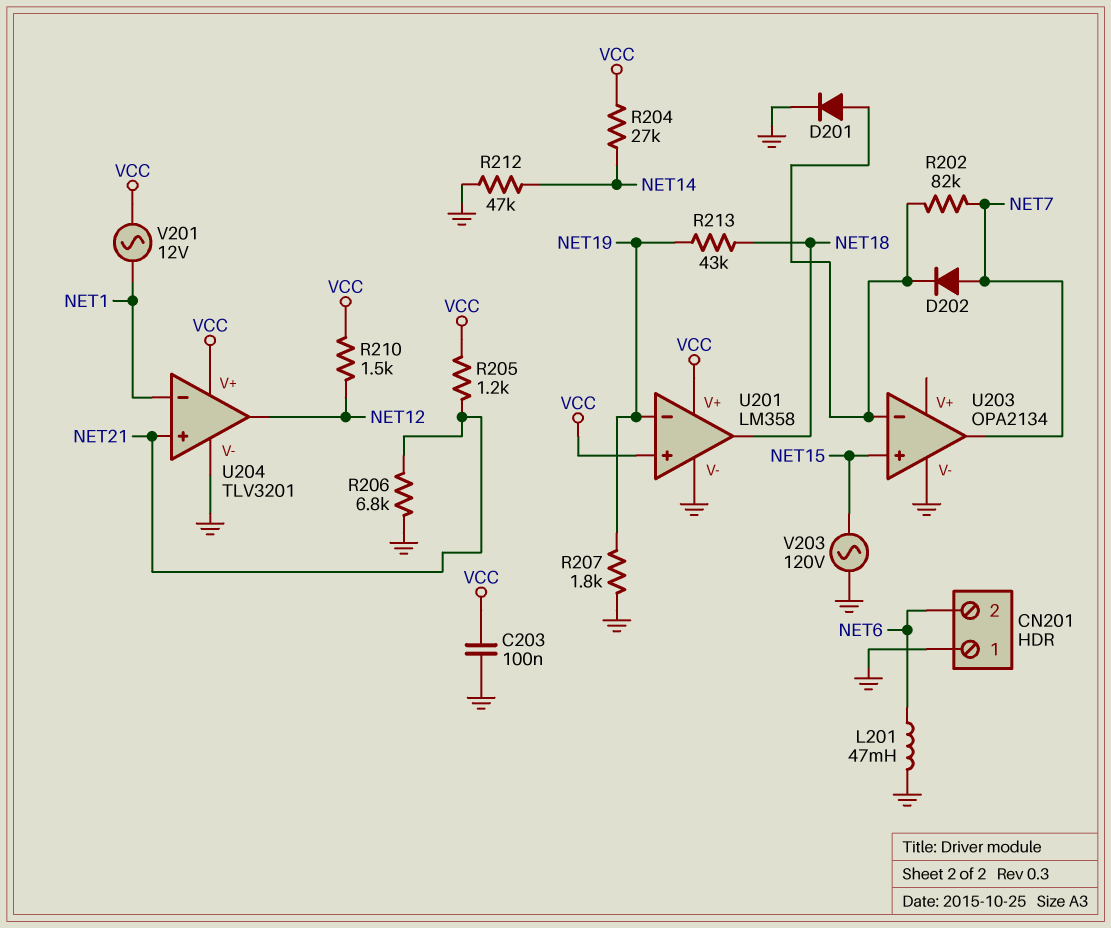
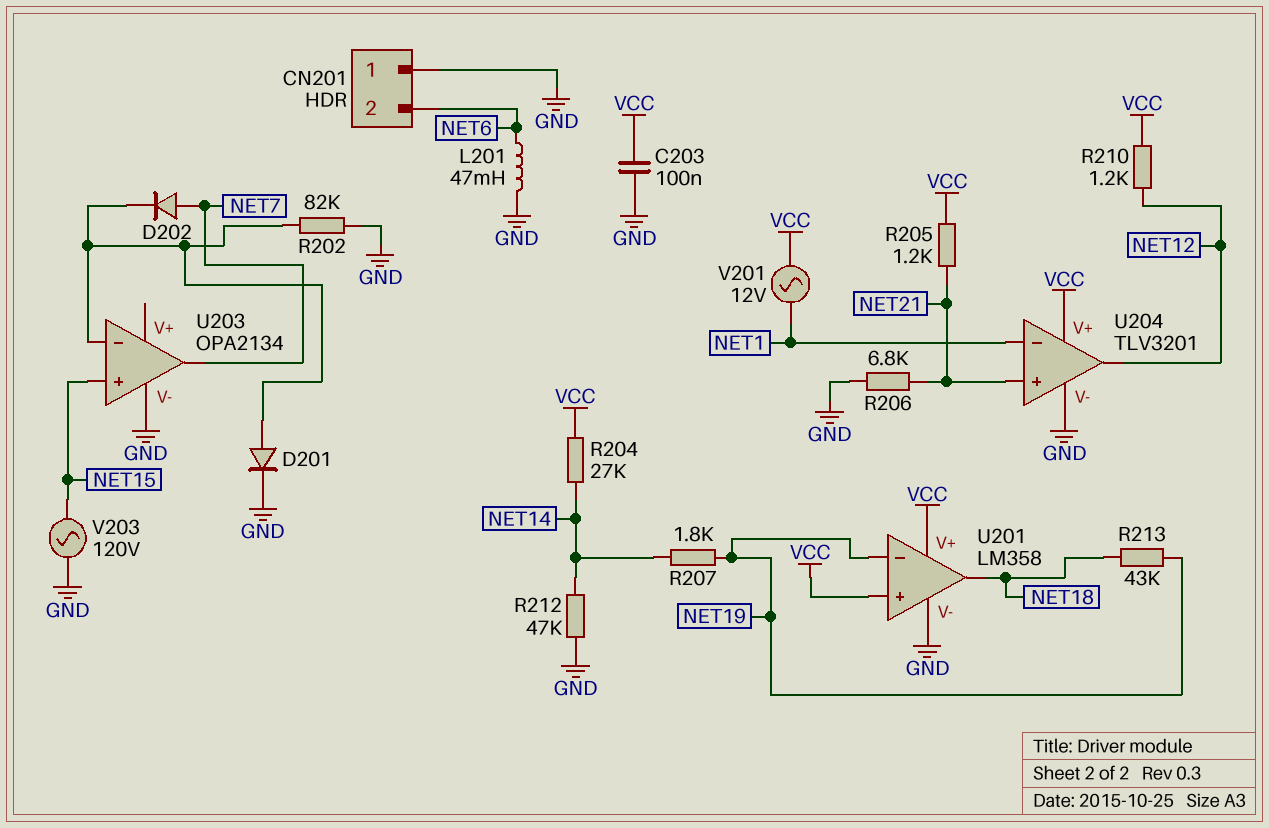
R202: 82k (NET7, U203/in-) -> 82k (GND, U203/in-)
R207: 1.8k (GND, NET19) -> 1.8k (NET14, NET19)
R210: 1.5k (NET12, VCC) -> 1.2k (NET12, VCC)

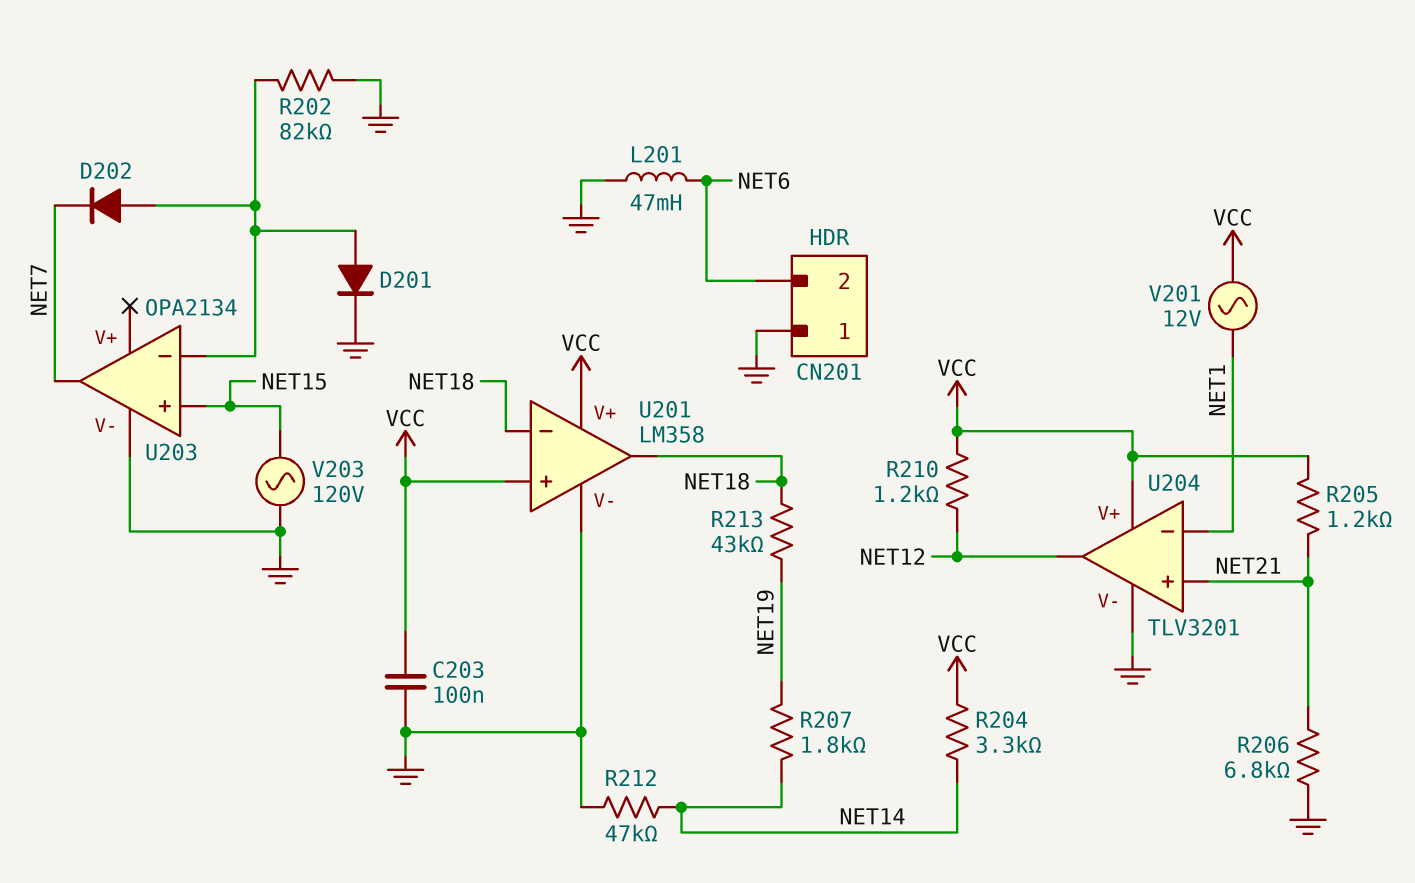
D202: diode (A NET7, K U203/in-) -> diode (A U203/in-, K NET7)
R204: 27k (NET14, VCC) -> 3.3k (NET14, VCC)
U201 pin in-: NET19 -> NET18

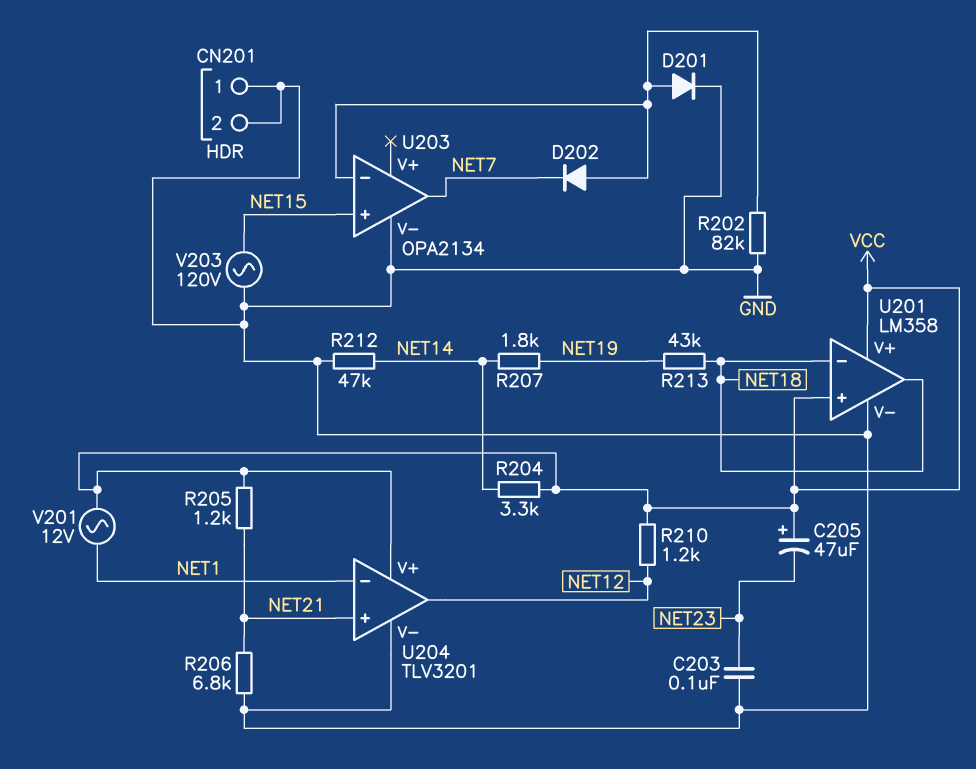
C203: 100nF (GND, VCC) -> 100nF (GND, NET23)
C205: none -> 47uF (plus VCC, minus NET23)
CN201 pin 2: NET6 -> GND
L201: 47mH (GND, NET6) -> none

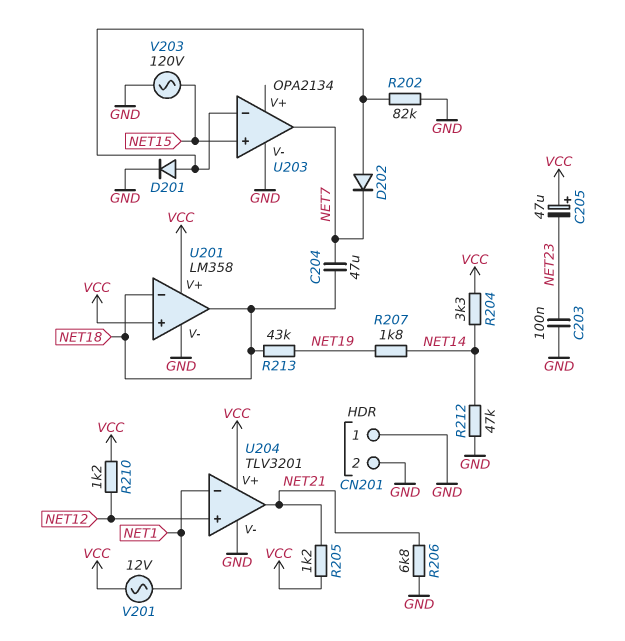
C204: none -> 47uF (NET7, NET18)
U204 pin in+: NET21 -> NET12
U204 pin out: NET12 -> NET21

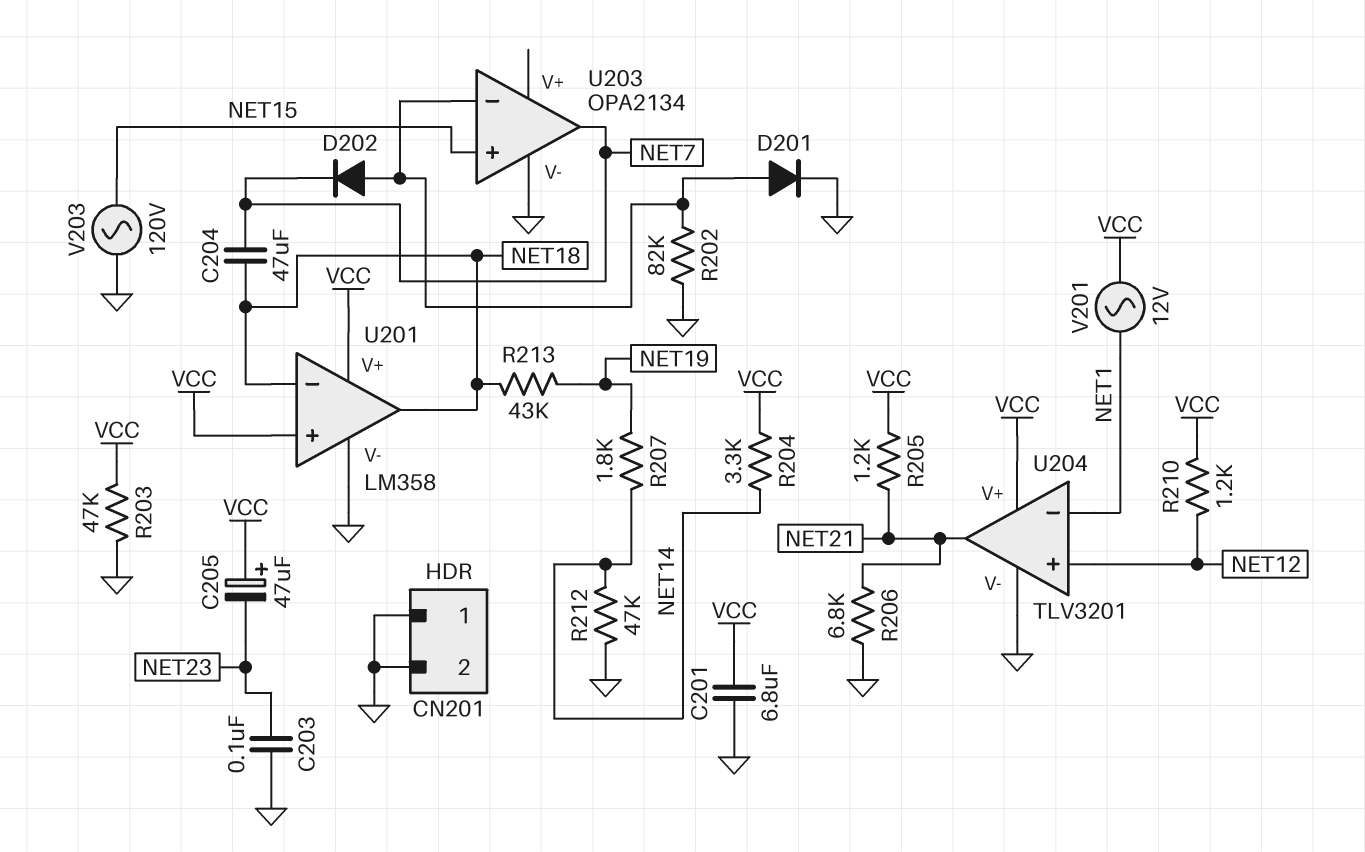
C201: none -> 6.8uF (GND, VCC)
R203: none -> 47k (GND, VCC)

